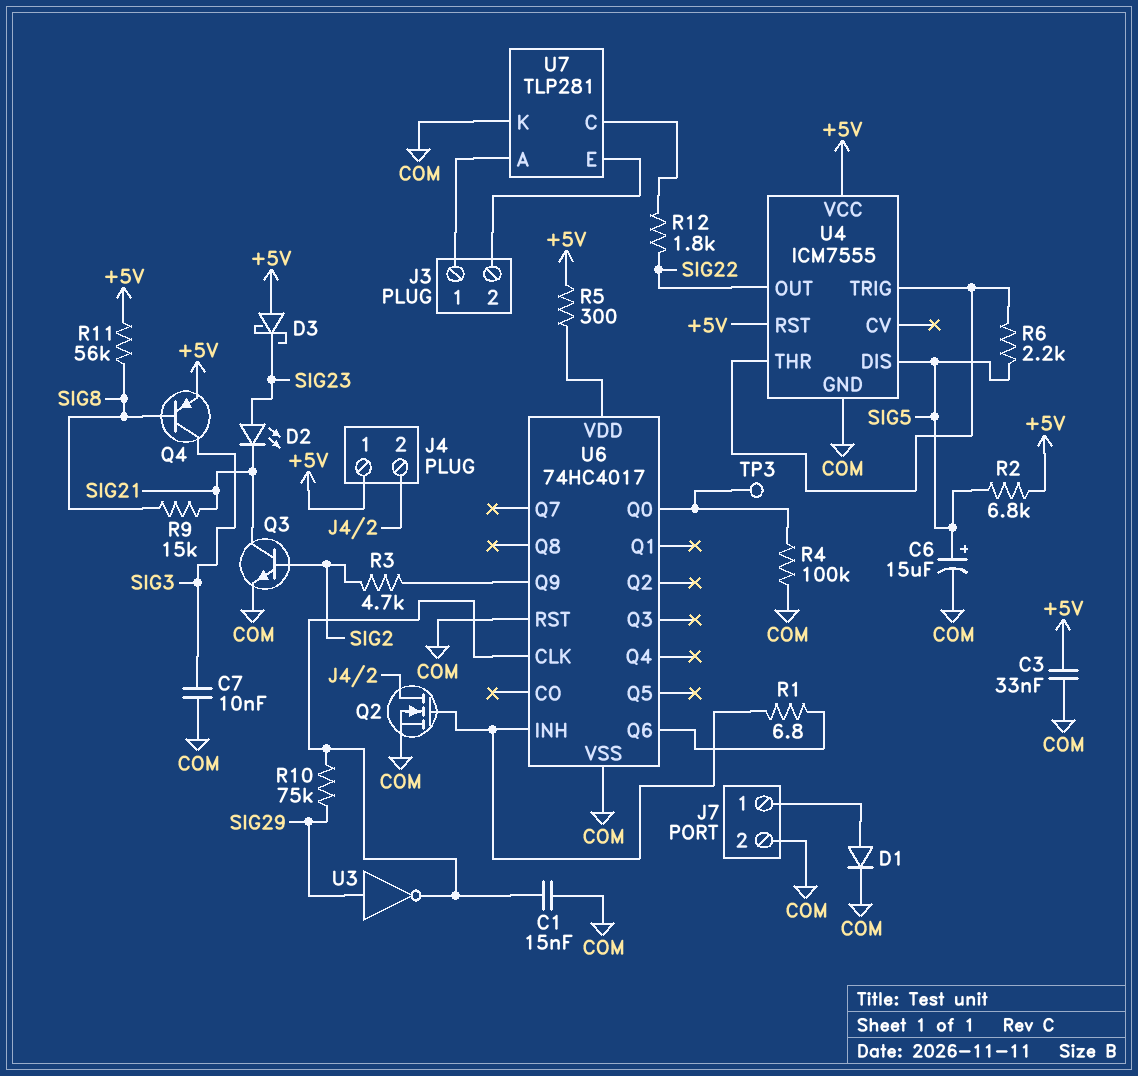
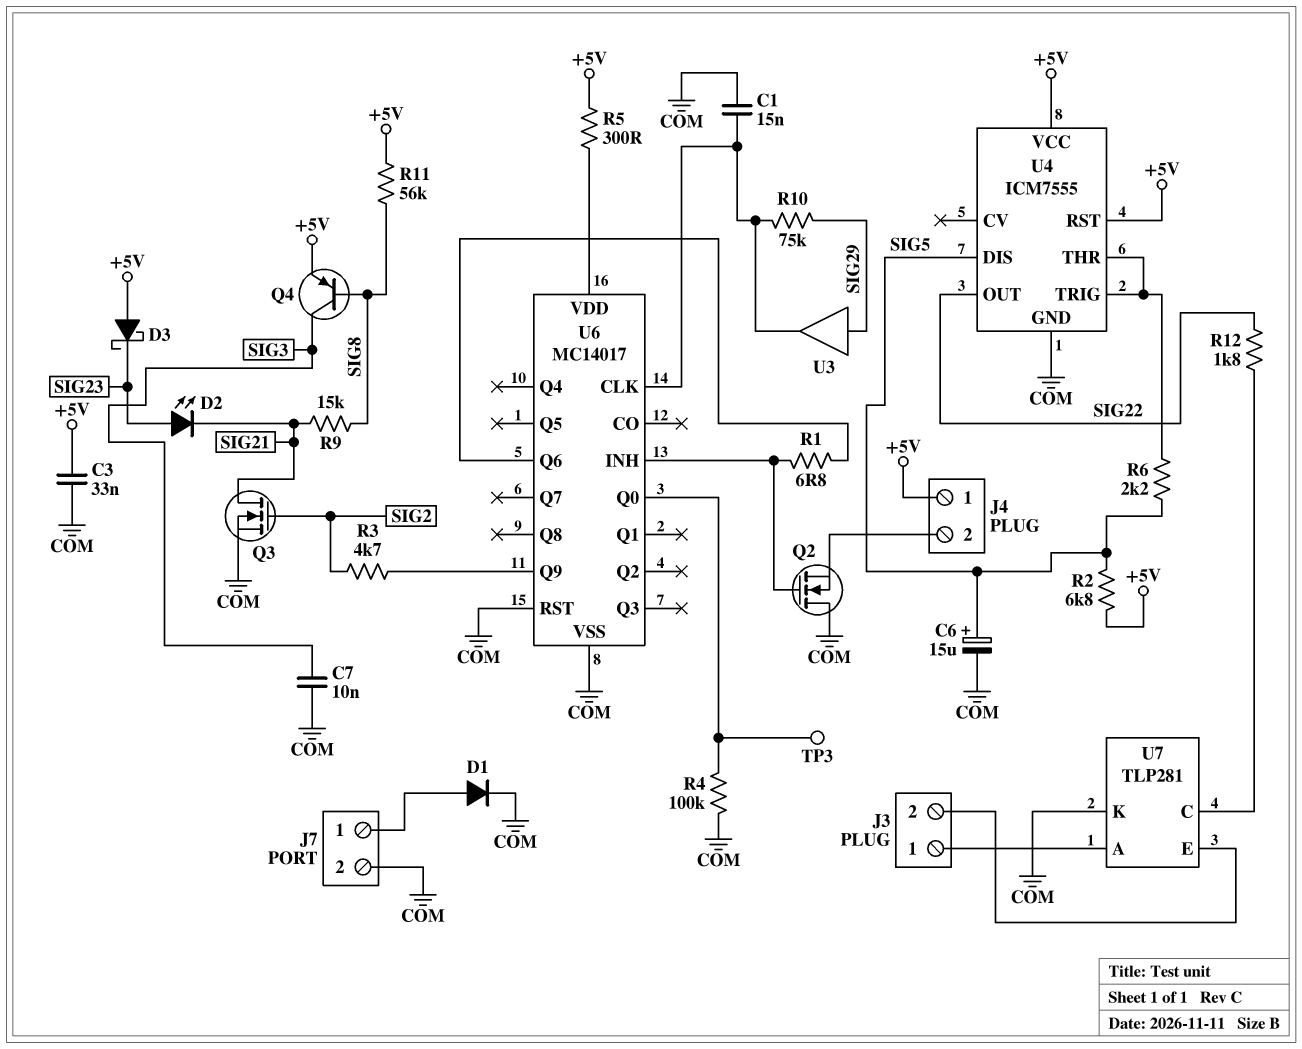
Q2: NMOS (G U6/INH, D J4/2, S COM) -> NMOS (G U6/INH, D COM, S J4/2)
Q3: NPN (B SIG2, C SIG21, E COM) -> NMOS (G SIG2, D SIG21, S COM)
U3: NOT (in SIG29, out U6/CLK) -> buffer (in SIG29, out U6/CLK)
U6: 74HC4017 -> MC14017

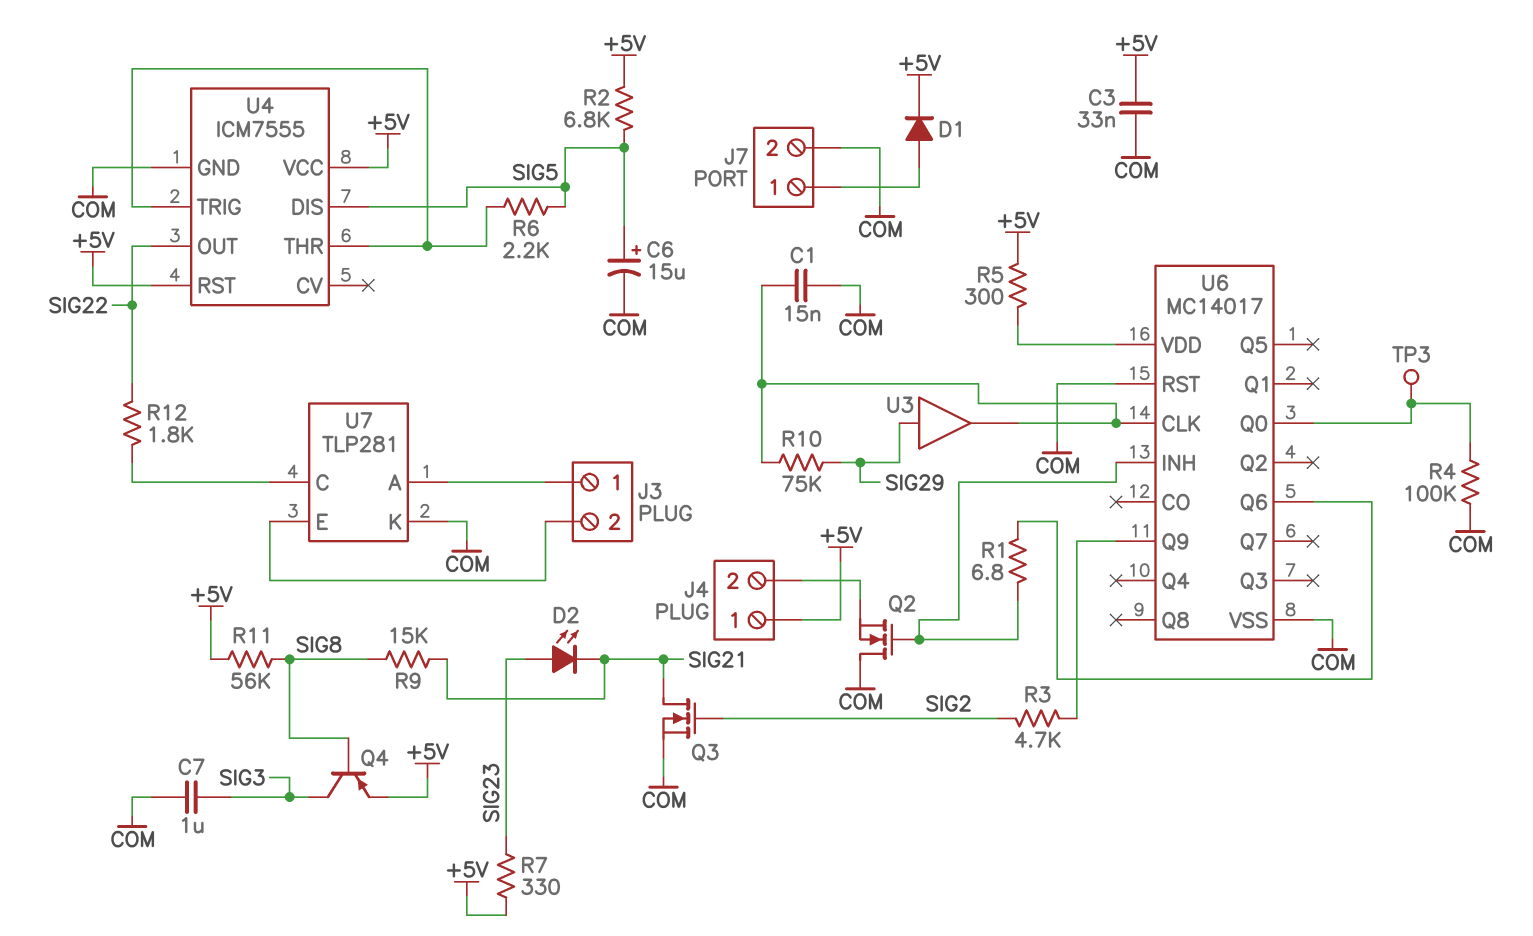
C7: 10nF (COM, SIG3) -> 1uF (COM, SIG3)
D1: diode (A J7/1, K COM) -> diode (A J7/1, K +5V)
D3: schottky (A +5V, K SIG23) -> none
R7: none -> 330 (+5V, SIG23)

